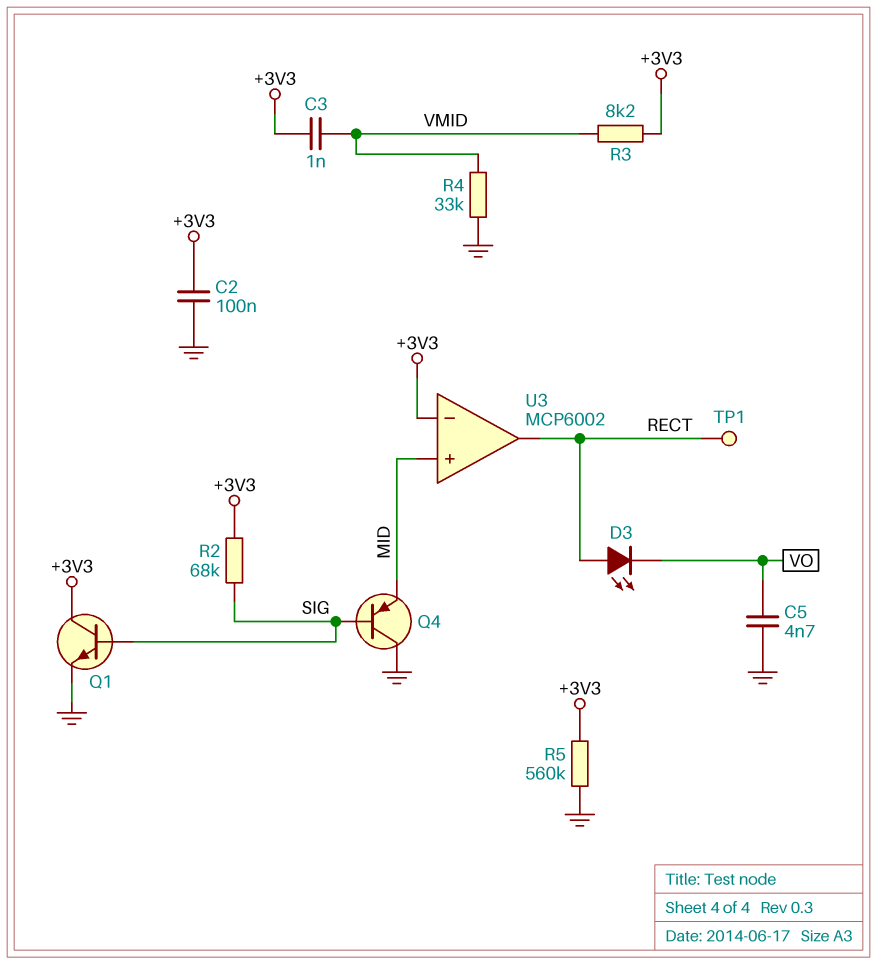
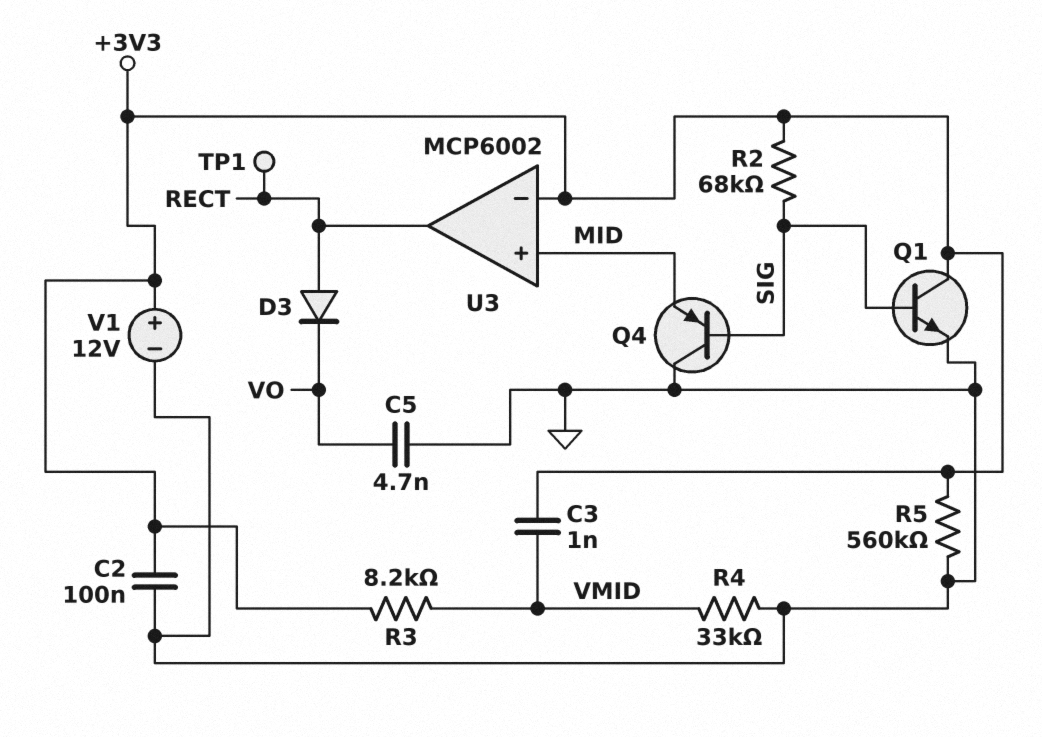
D3: LED (A RECT, K VO) -> diode (A RECT, K VO)
V1: none -> 12V (plus +3V3, minus GND)

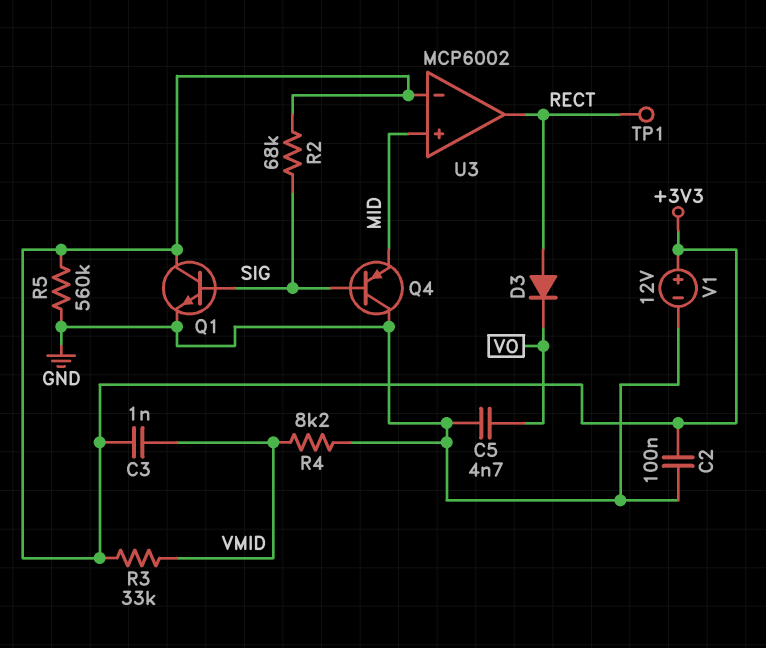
R3: 8.2k (+3V3, VMID) -> 33k (+3V3, VMID)
R4: 33k (GND, VMID) -> 8.2k (GND, VMID)

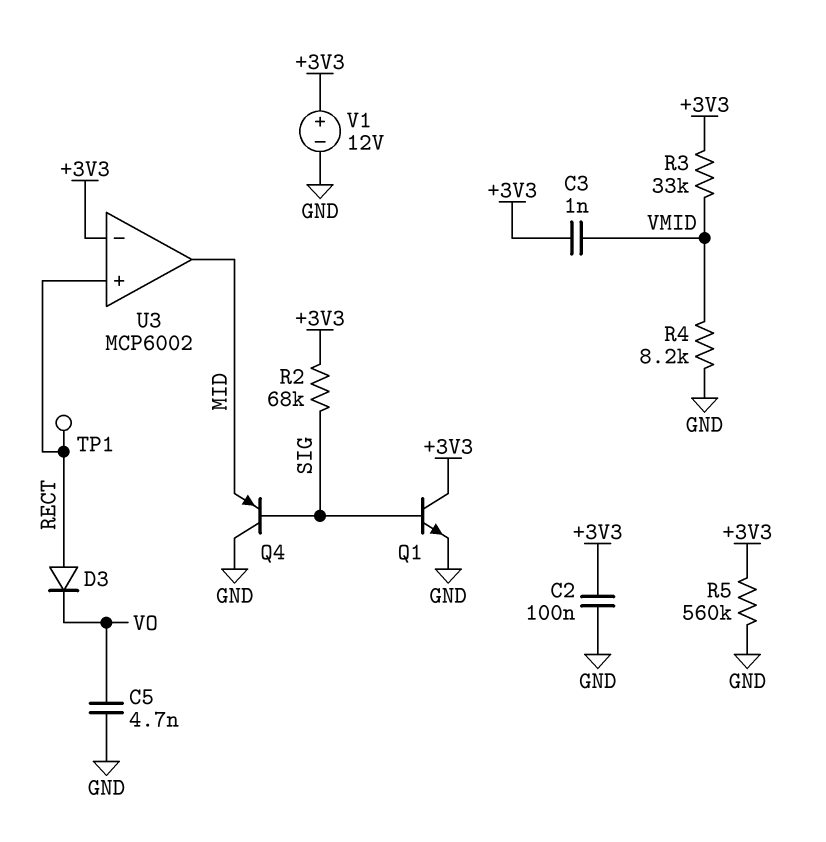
U3 pin in+: MID -> RECT
U3 pin out: RECT -> MID

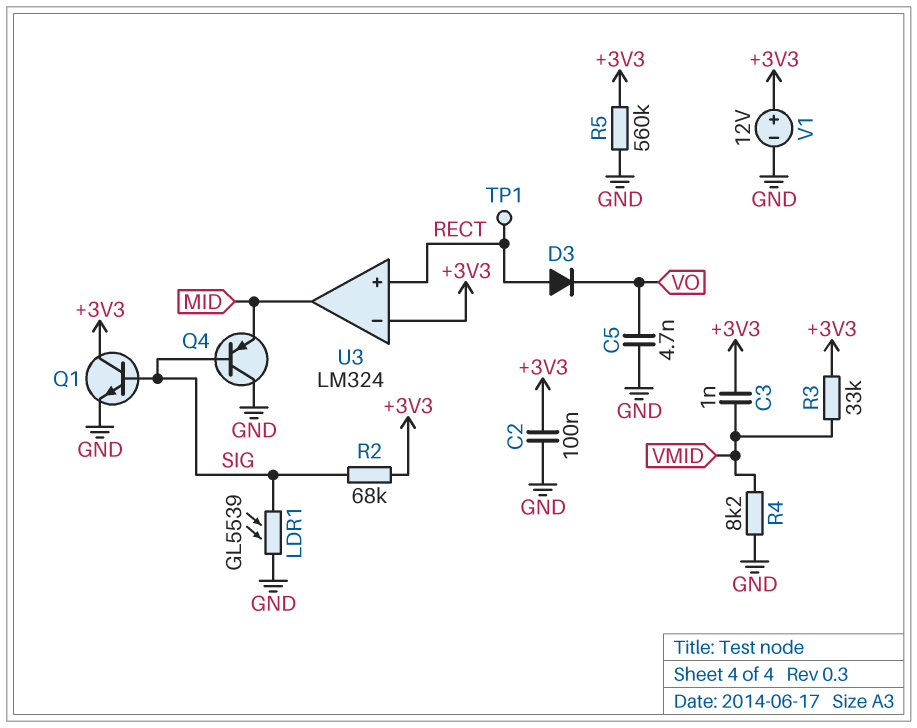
LDR1: none -> GL5539 (GND, SIG)
U3: MCP6002 -> LM324

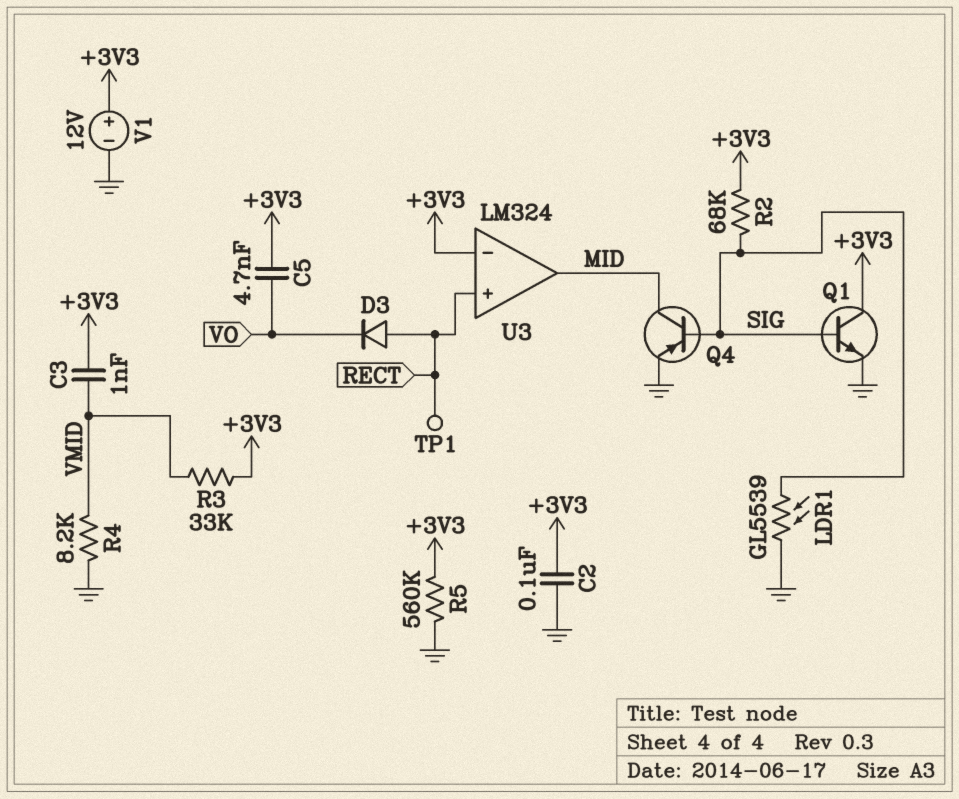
C5: 4.7nF (GND, VO) -> 4.7nF (+3V3, VO)
Q4: PNP (B SIG, C GND, E MID) -> PNP (B SIG, C MID, E GND)

